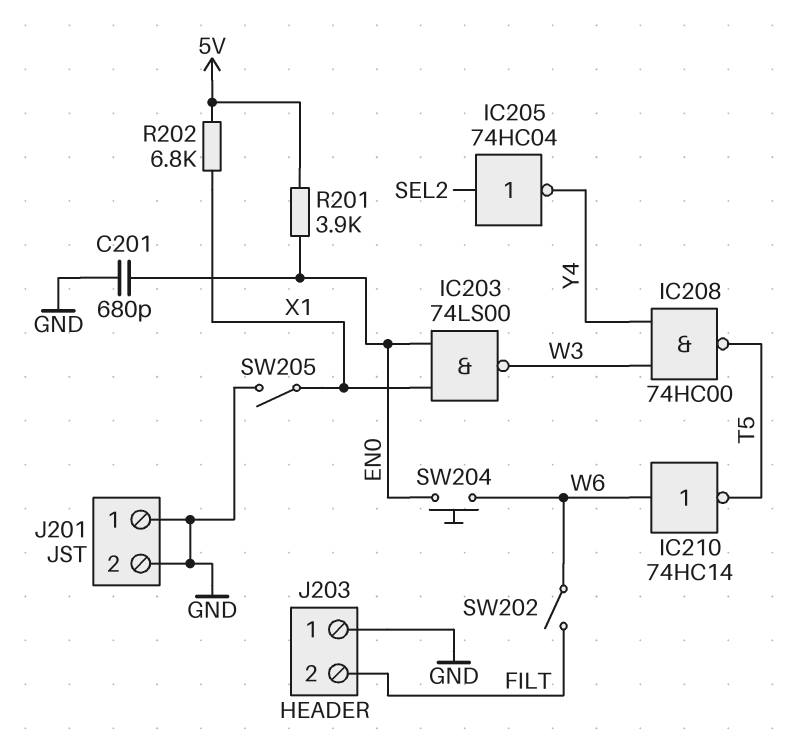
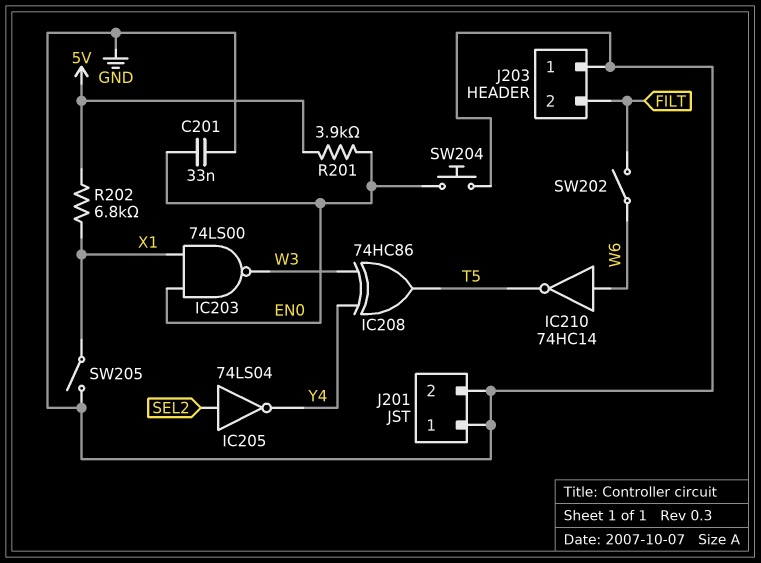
C201: 680pF (EN0, GND) -> 33nF (EN0, GND)
IC205: NOT 74HC04 (in SEL2, out Y4) -> NOT 74LS04 (in SEL2, out Y4)
IC208: NAND 74HC00 (in W3, in Y4, out T5) -> XOR 74HC86 (in W3, in Y4, out T5)
SW204: button (EN0, W6) -> button (EN0, GND)

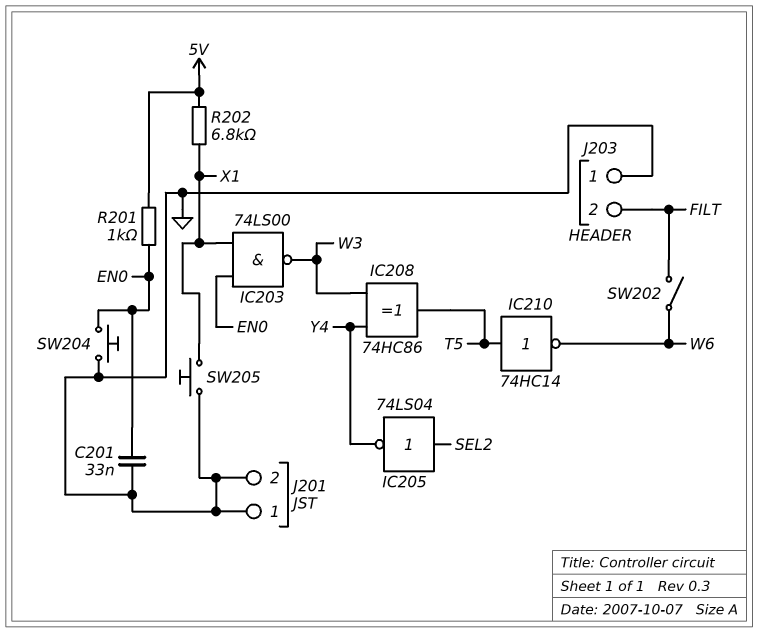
IC210: NOT 74HC14 (in W6, out T5) -> NOT 74HC14 (in T5, out W6)
R201: 3.9k (5V, EN0) -> 1k (5V, EN0)
SW205: switch (GND, X1) -> button (GND, X1)

